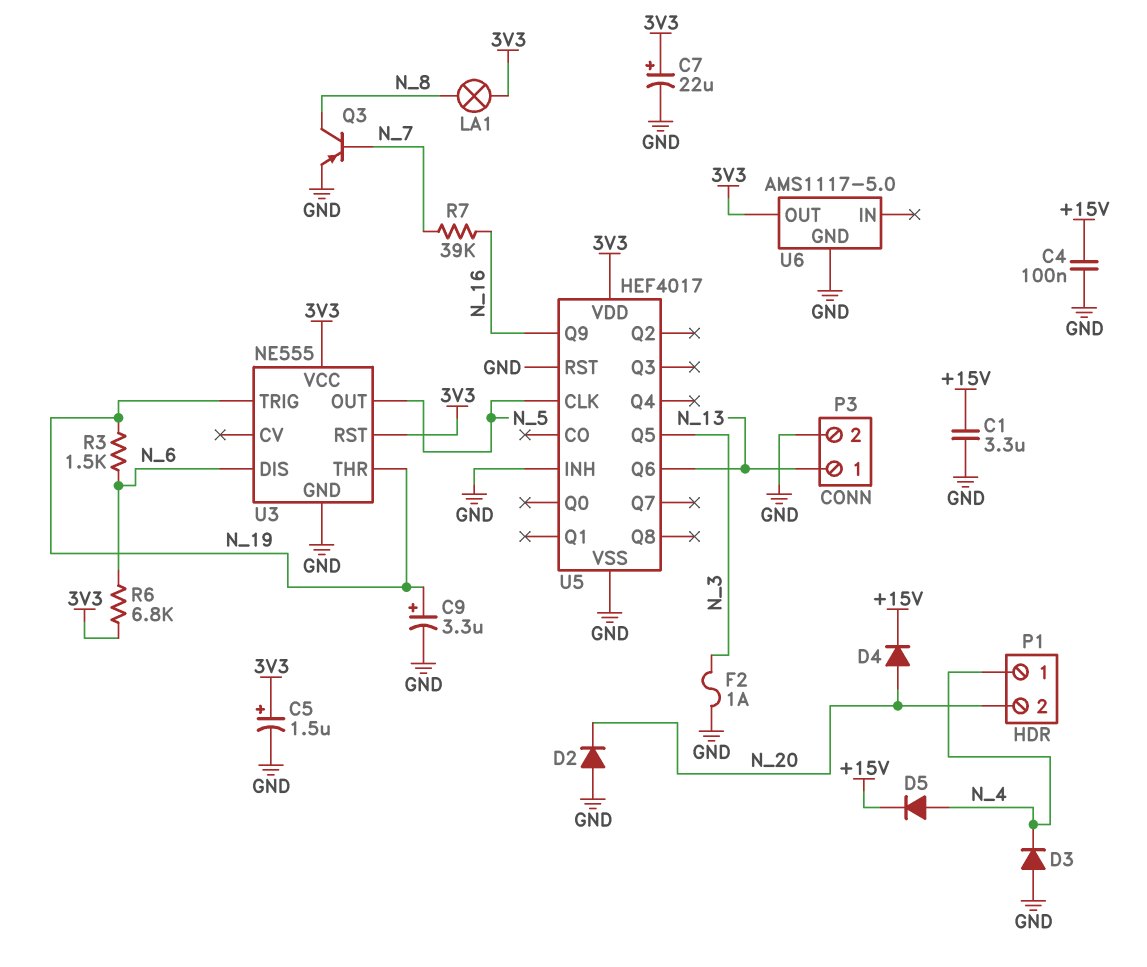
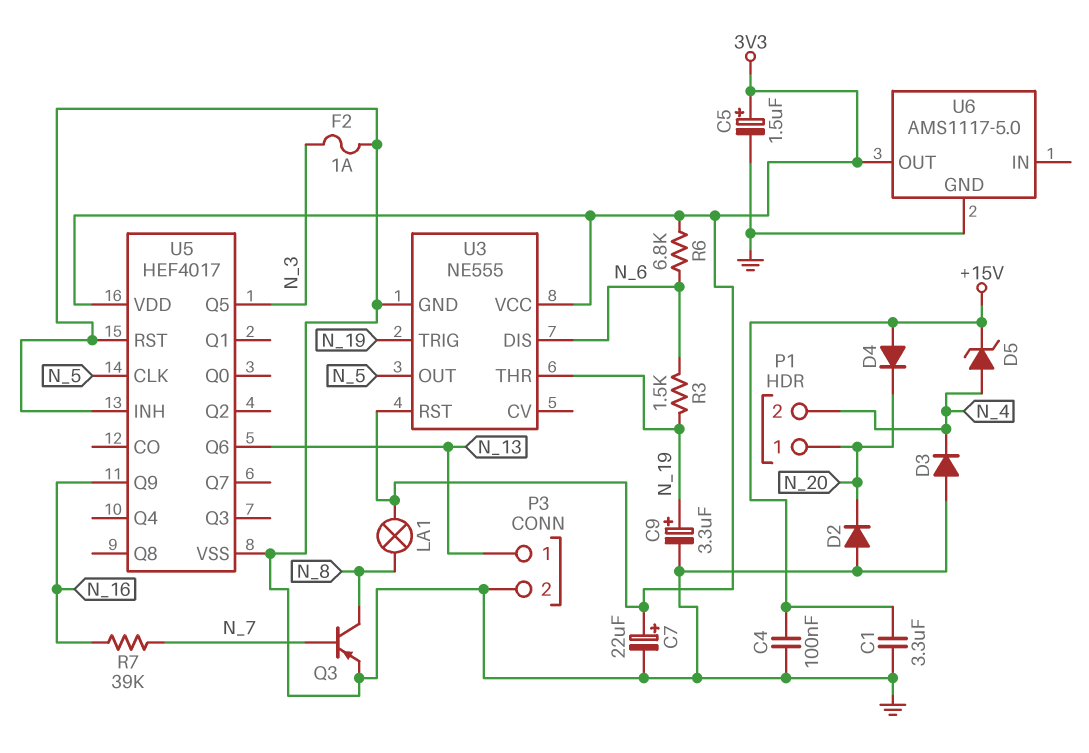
D4: diode (A N_20, K +15V) -> diode (A +15V, K N_20)
D5: diode (A N_4, K +15V) -> zener (A N_4, K +15V)
P1 pin 1: N_4 -> N_20
P1 pin 2: N_20 -> N_4

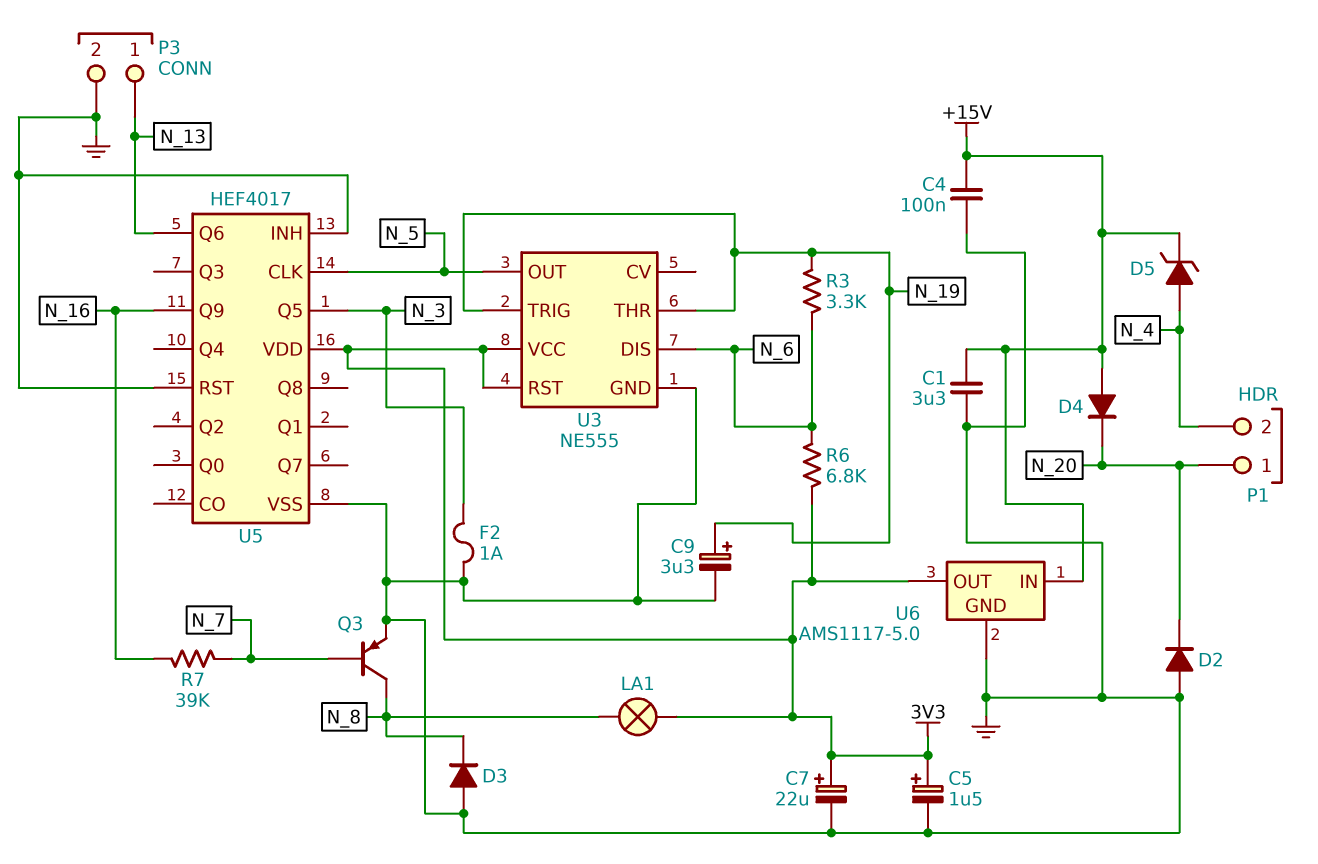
D3: diode (A GND, K N_4) -> diode (A GND, K N_8)
R3: 1.5k (N_6, N_19) -> 3.3k (N_6, N_19)
U6 pin IN: none -> +15V

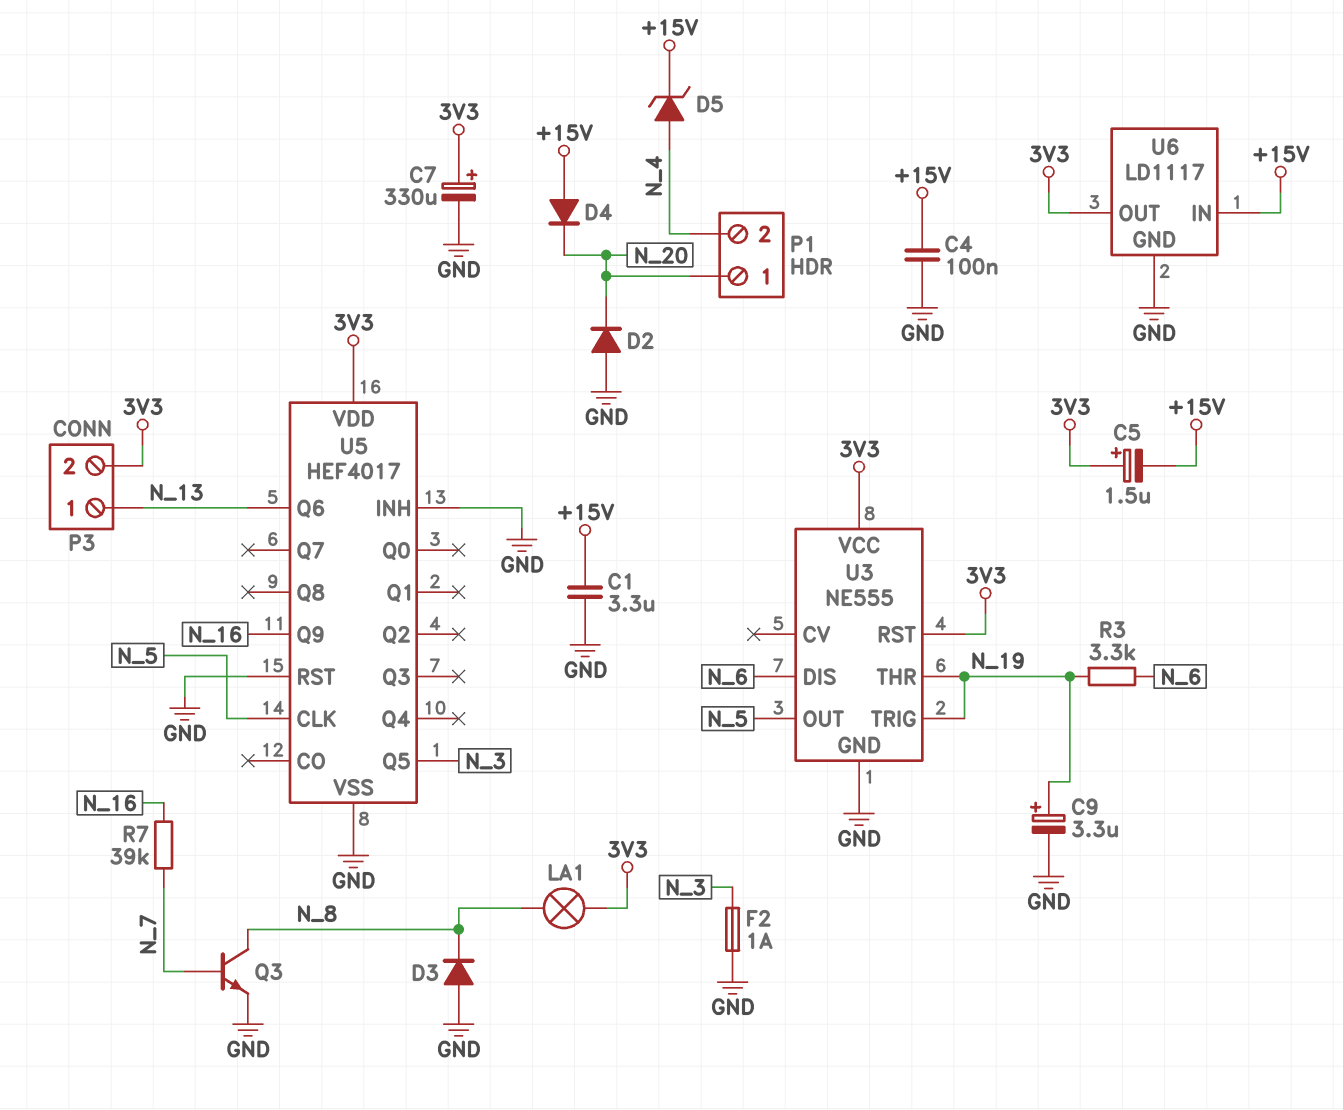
C5: 1.5uF (plus 3V3, minus GND) -> 1.5uF (plus 3V3, minus +15V)
C7: 22uF (plus 3V3, minus GND) -> 330uF (plus 3V3, minus GND)
P3 pin 2: GND -> 3V3
Q3: PNP (B N_7, C N_8, E GND) -> NPN (B N_7, C N_8, E GND)
R6: 6.8k (3V3, N_6) -> none
U6: AMS1117-5.0 -> LD1117

